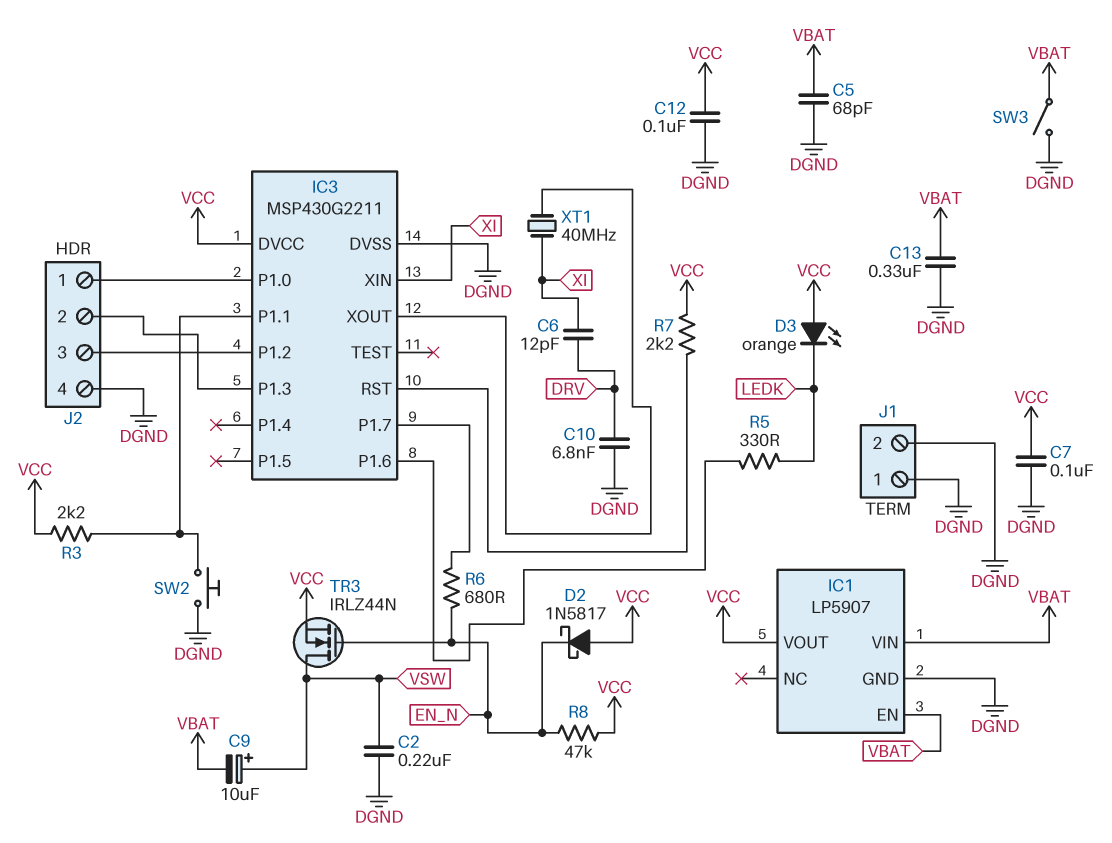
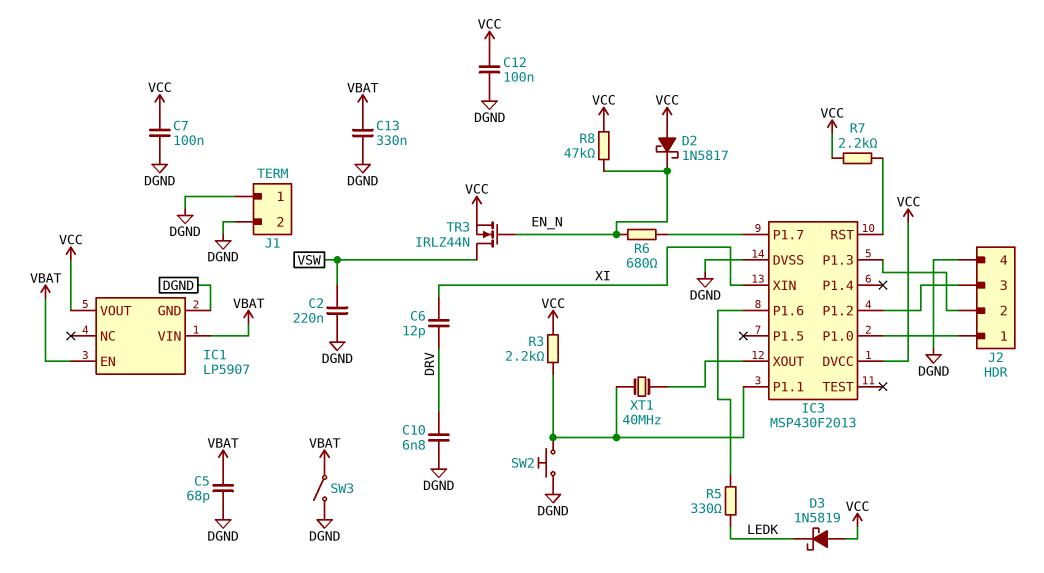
C9: 10uF (plus VSW, minus VBAT) -> none
D3: LED orange (A VCC, K LEDK) -> schottky 1N5819 (A VCC, K LEDK)
IC3: MSP430G2211 -> MSP430F2013
XT1: 40MHz (IC3/XOUT, XI) -> 40MHz (IC3/P1.1, IC3/XOUT)

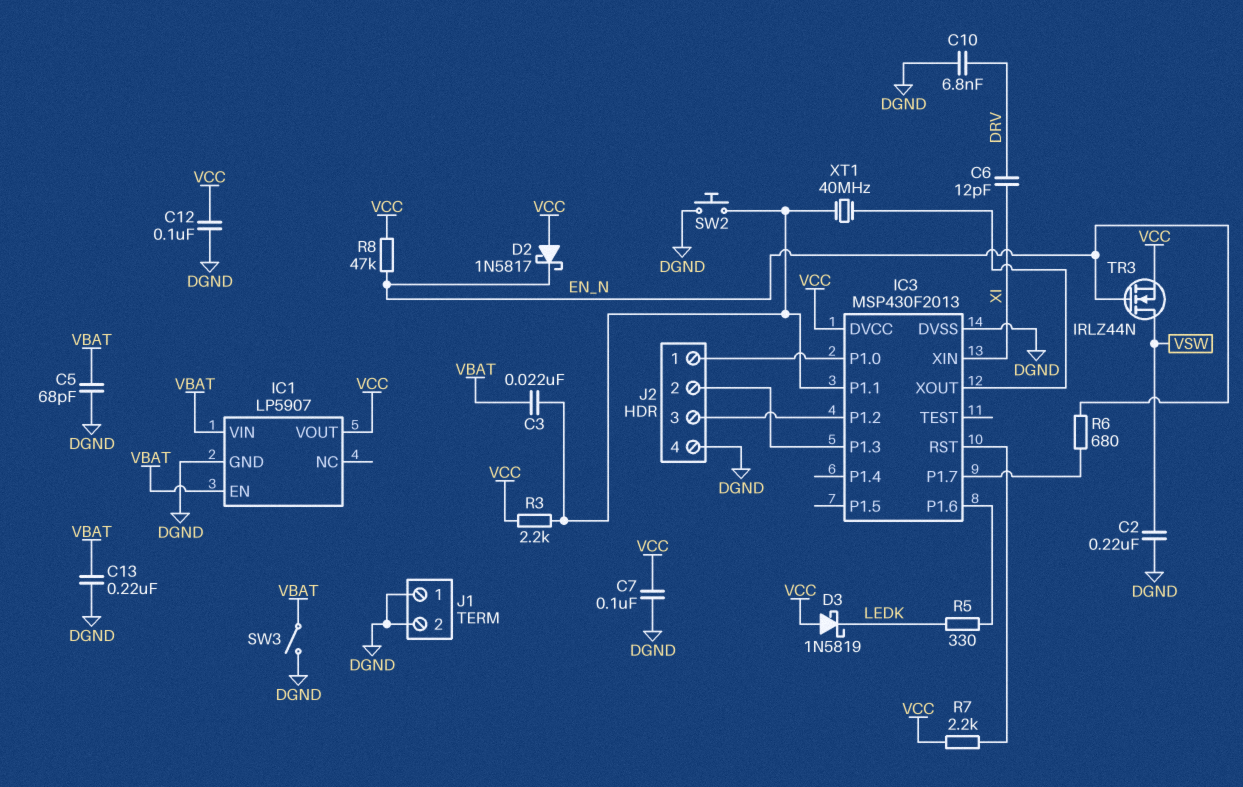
C3: none -> 22nF (IC3/P1.1, VBAT)
C13: 330nF (DGND, VBAT) -> 220nF (DGND, VBAT)

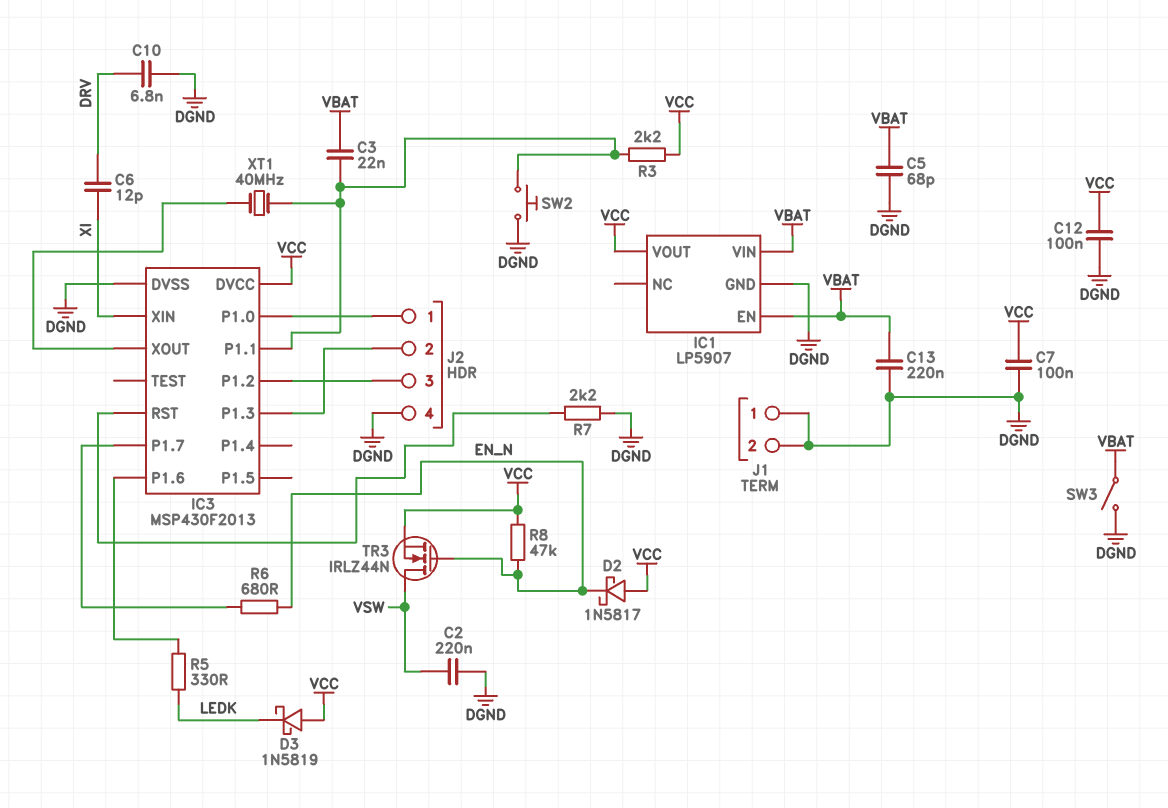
R7: 2.2k (IC3/RST, VCC) -> 2.2k (DGND, IC3/RST)

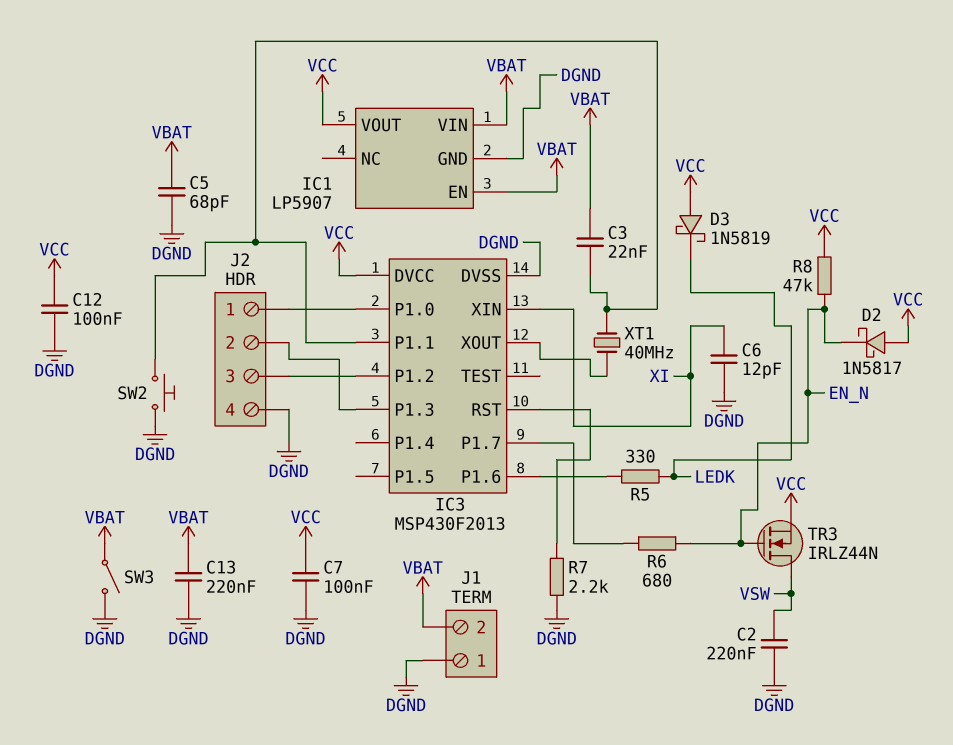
C6: 12pF (DRV, XI) -> 12pF (DGND, XI)
C10: 6.8nF (DGND, DRV) -> none
J1 pin 2: DGND -> VBAT
R3: 2.2k (IC3/P1.1, VCC) -> none

